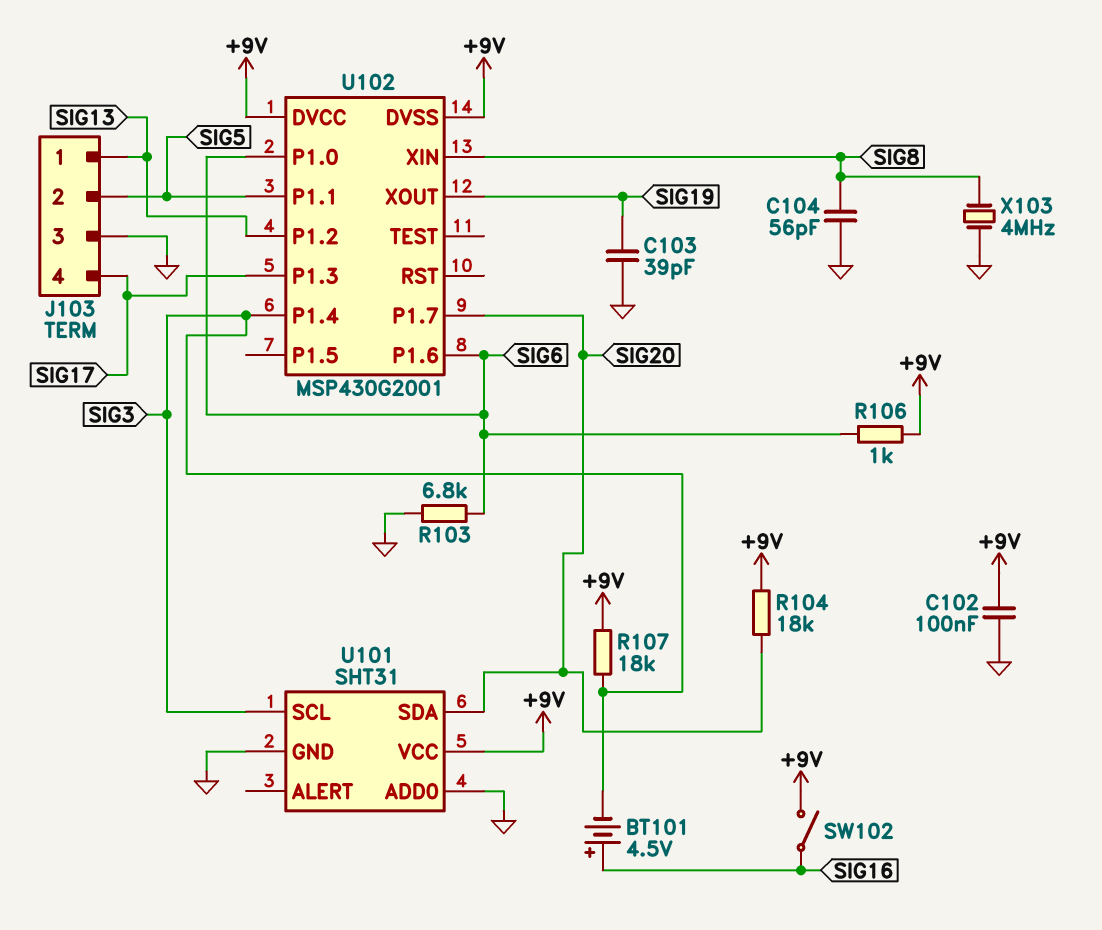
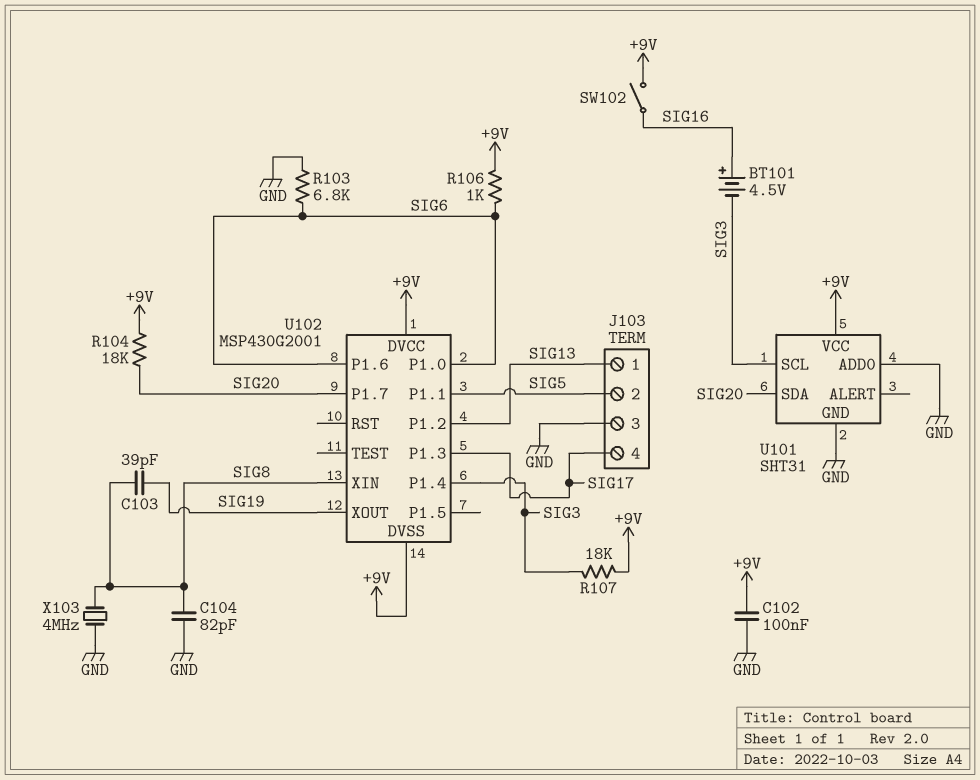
C103: 39pF (GND, SIG19) -> 39pF (SIG8, SIG19)
C104: 56pF (GND, SIG8) -> 82pF (GND, SIG8)

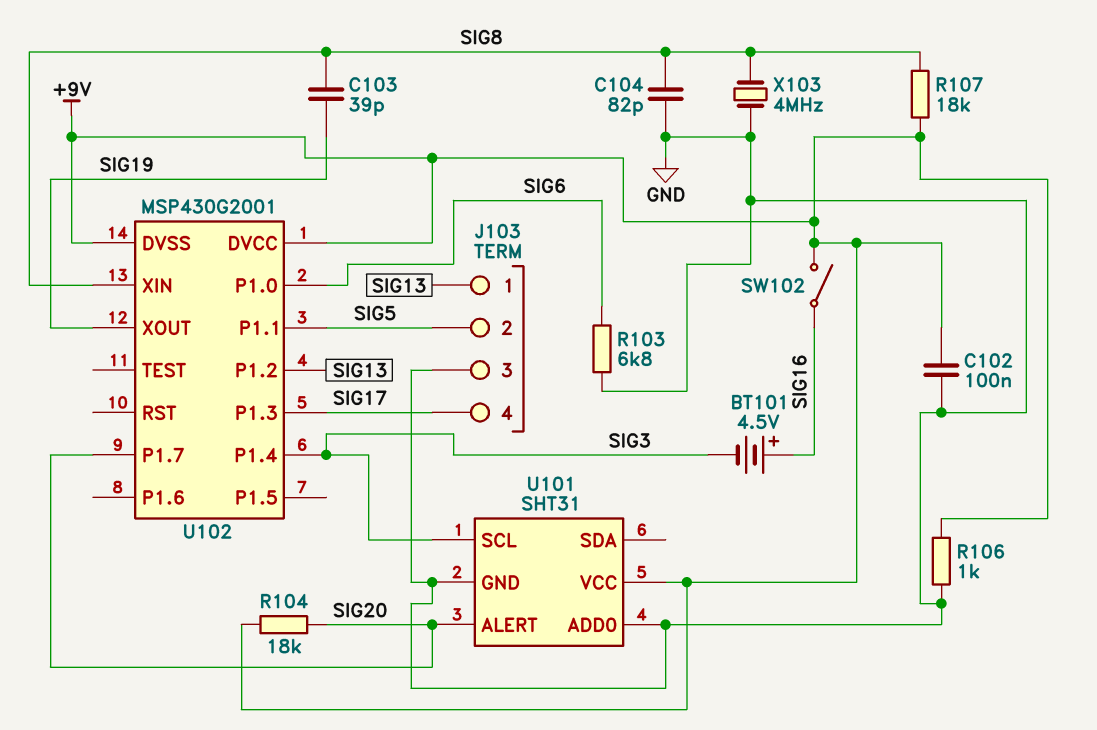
R106: 1k (+9V, SIG6) -> 1k (+9V, GND)
R107: 18k (+9V, SIG3) -> 18k (+9V, SIG8)
U101 pin ALERT: none -> SIG20
U101 pin SDA: SIG20 -> none
U102 pin P1.6: SIG6 -> none

